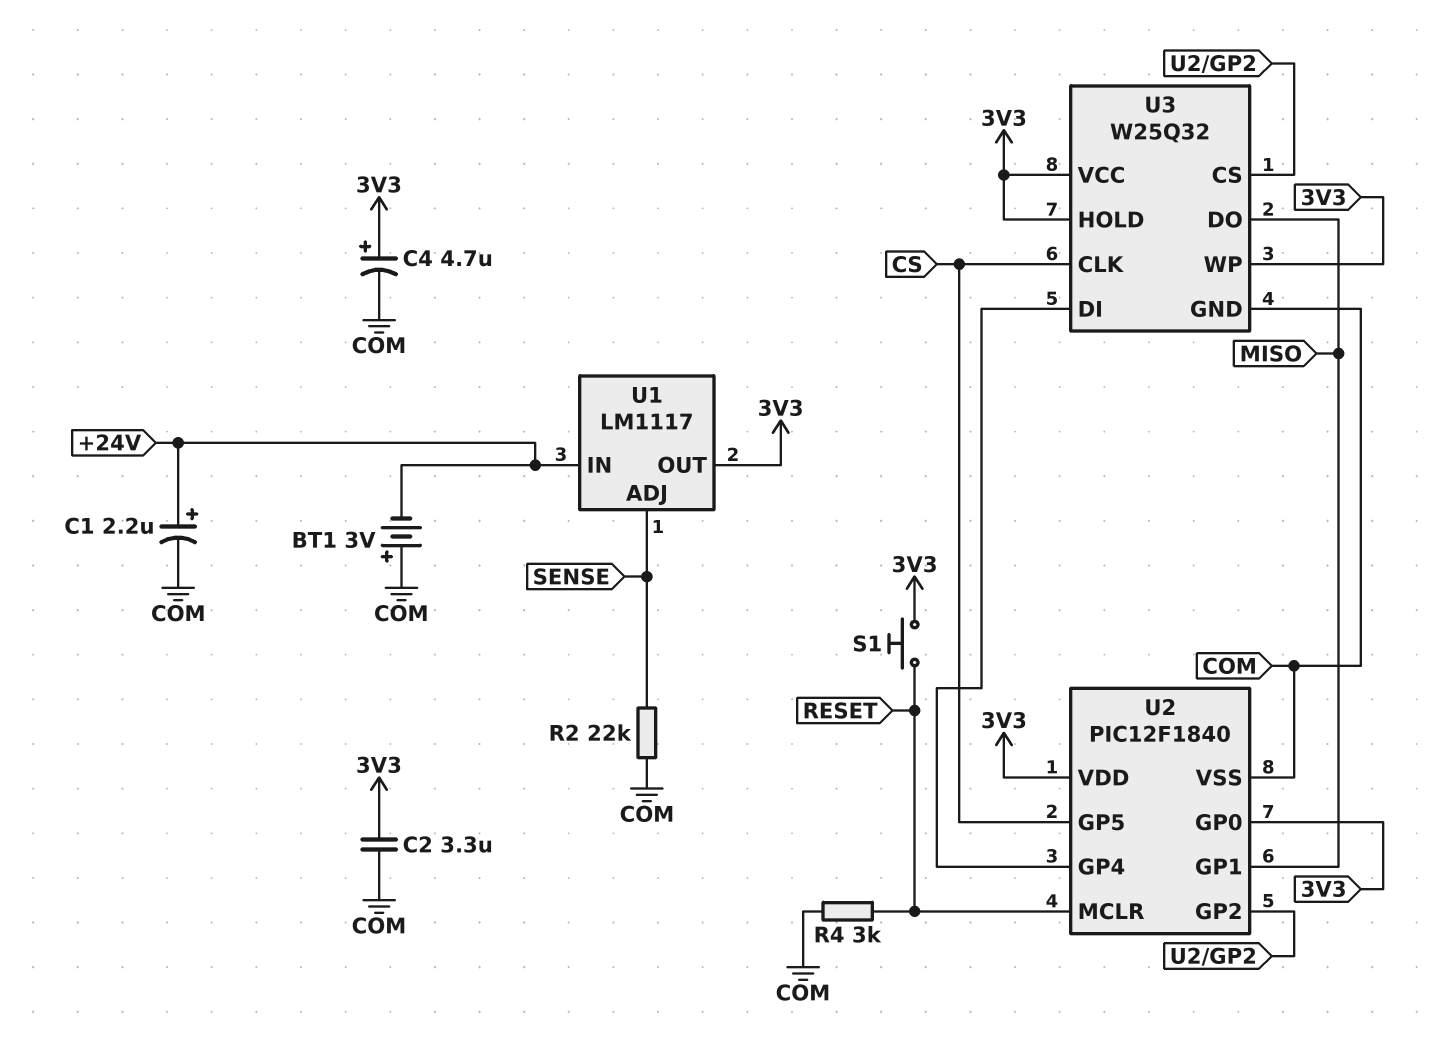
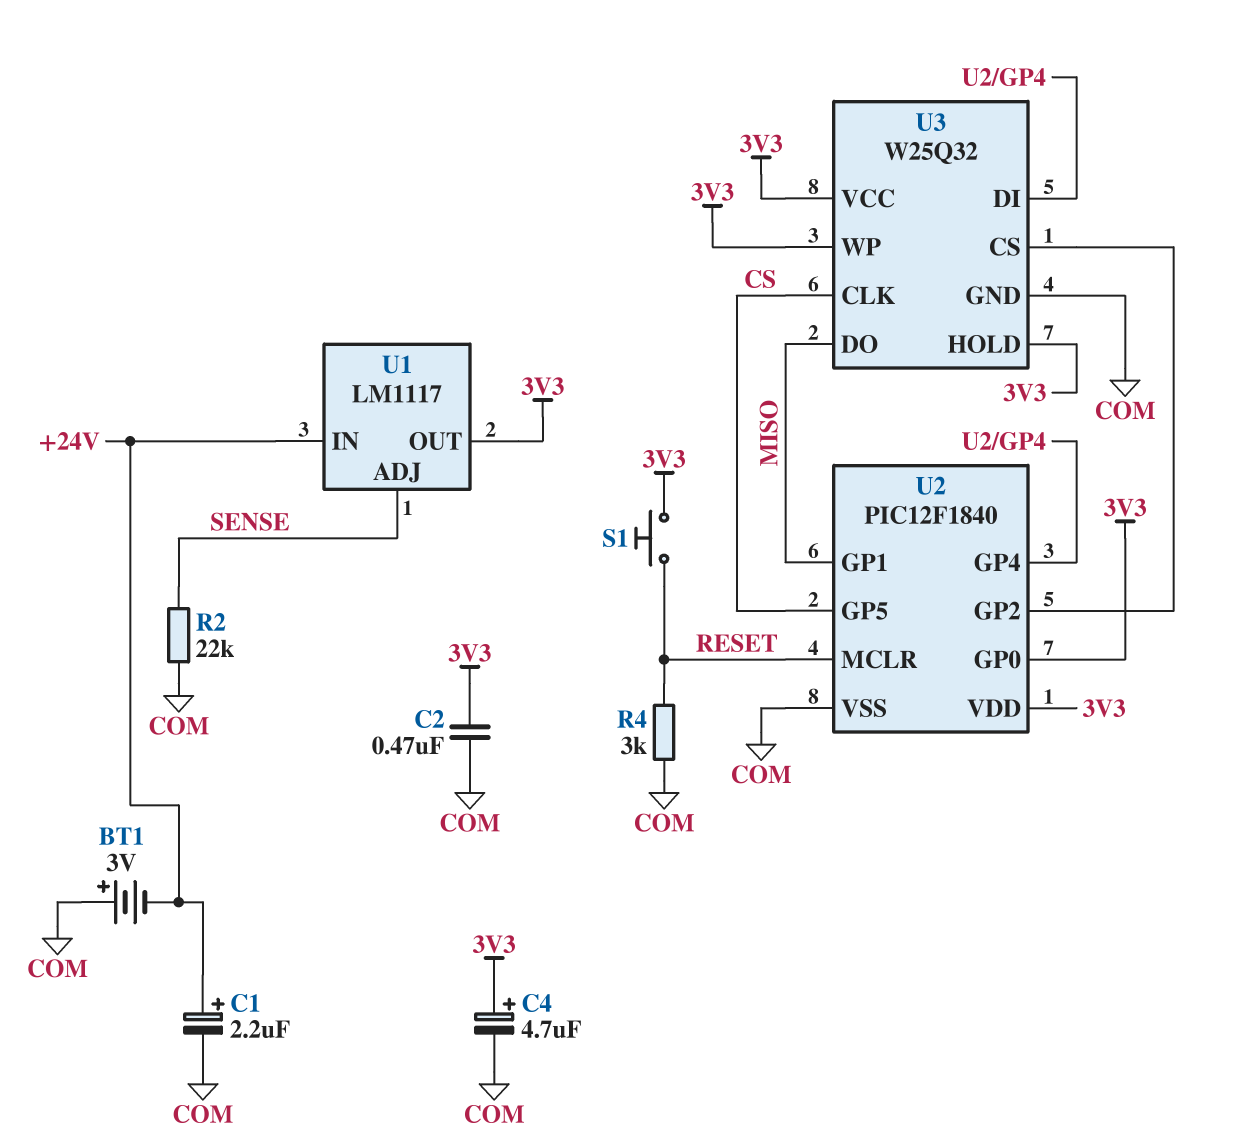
C2: 3.3uF (3V3, COM) -> 470nF (3V3, COM)

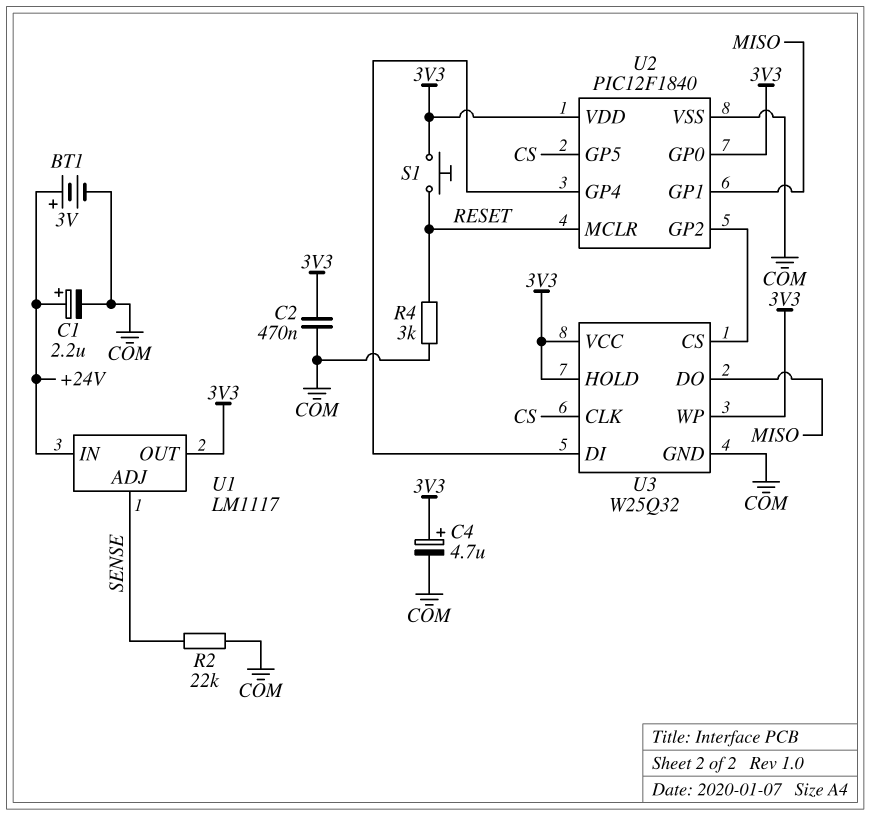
BT1: 3V (plus COM, minus +24V) -> 3V (plus +24V, minus COM)

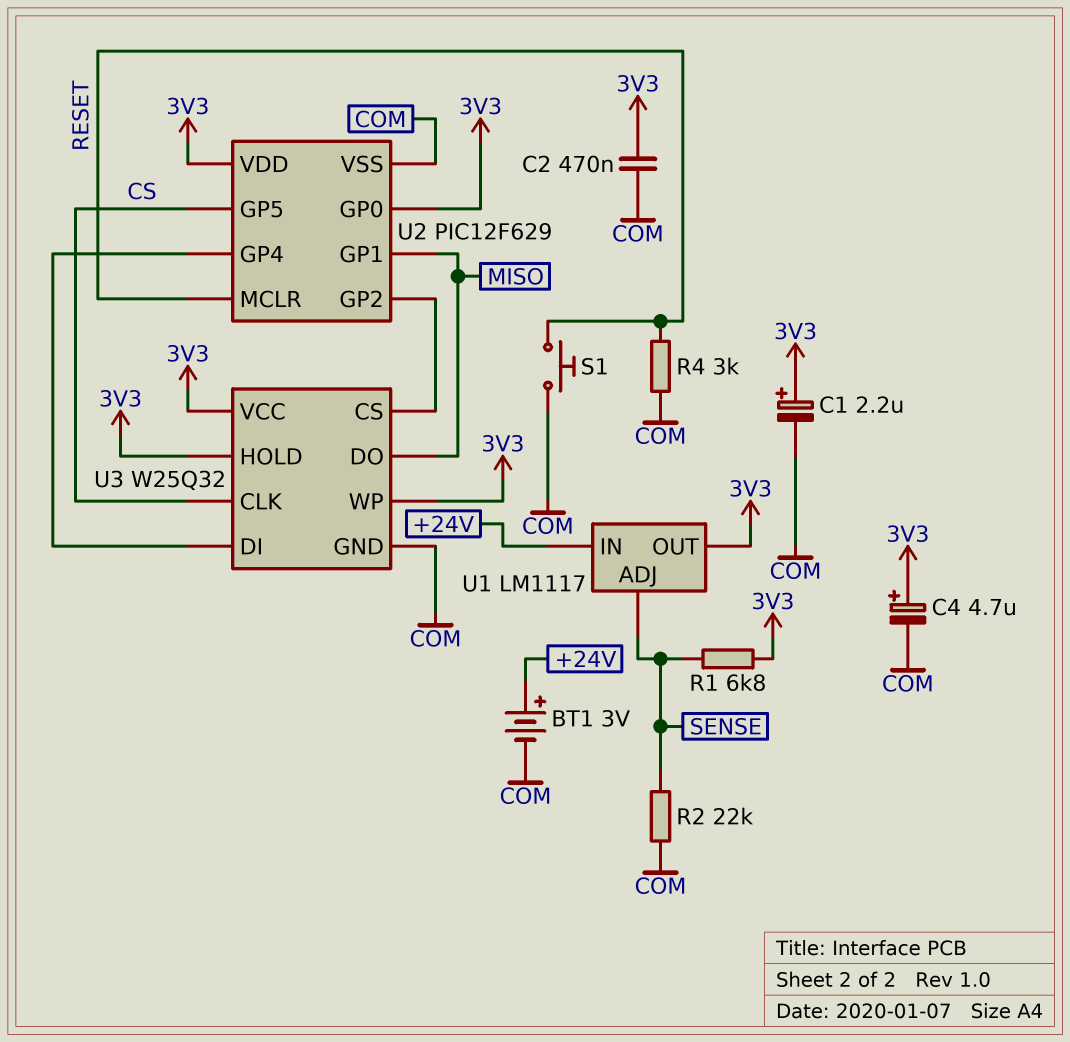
C1: 2.2uF (plus +24V, minus COM) -> 2.2uF (plus 3V3, minus COM)
R1: none -> 6.8k (3V3, SENSE)
S1: button (3V3, RESET) -> button (COM, RESET)
U2: PIC12F1840 -> PIC12F629

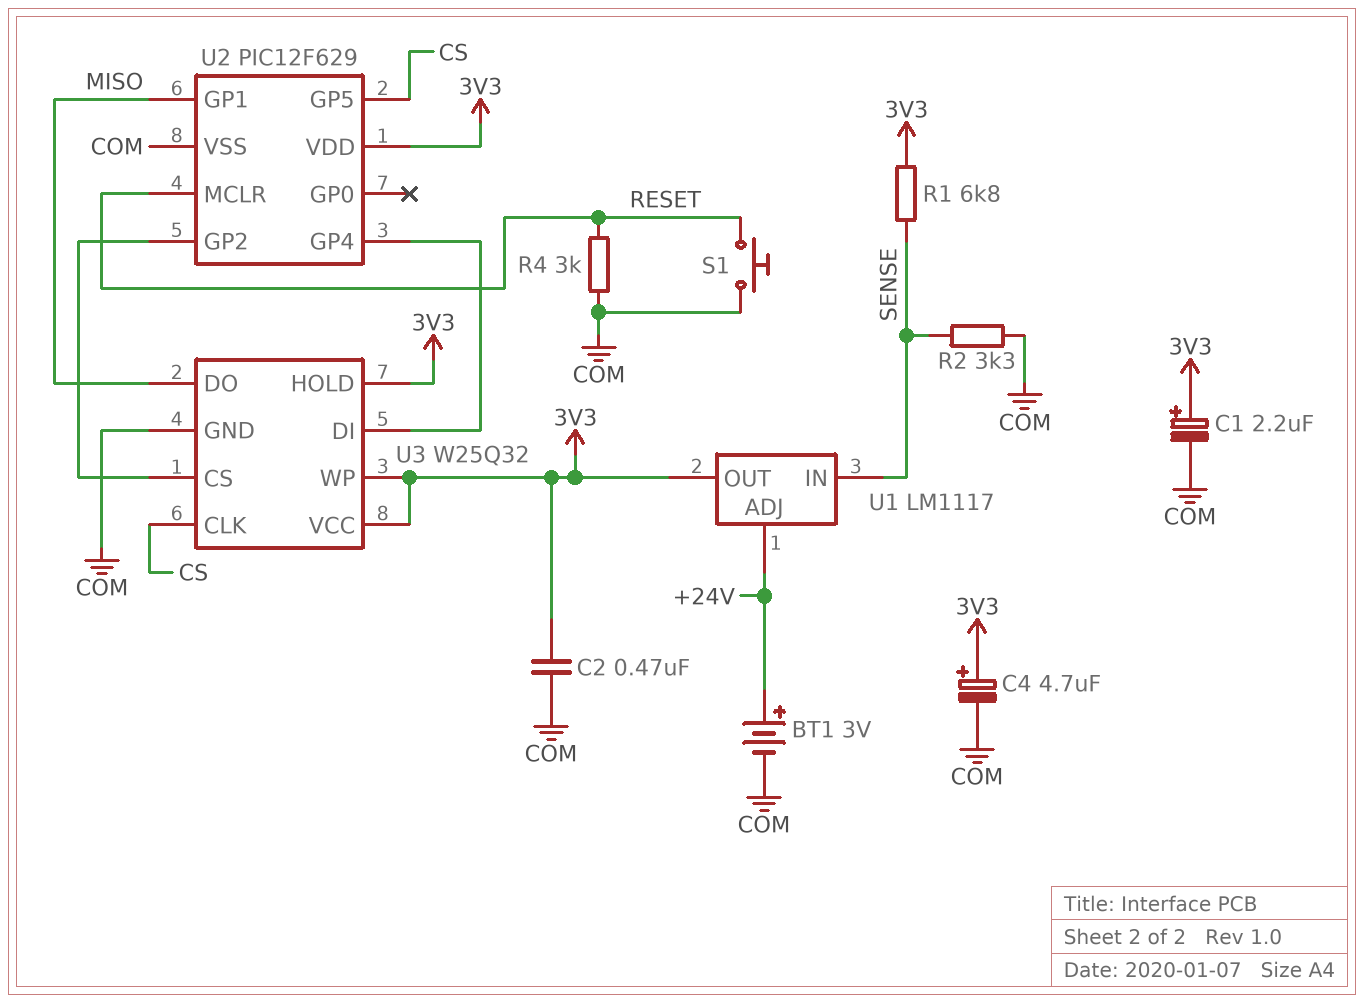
R2: 22k (COM, SENSE) -> 3.3k (COM, SENSE)
U1 pin ADJ: SENSE -> +24V
U1 pin IN: +24V -> SENSE
U2 pin GP0: 3V3 -> none

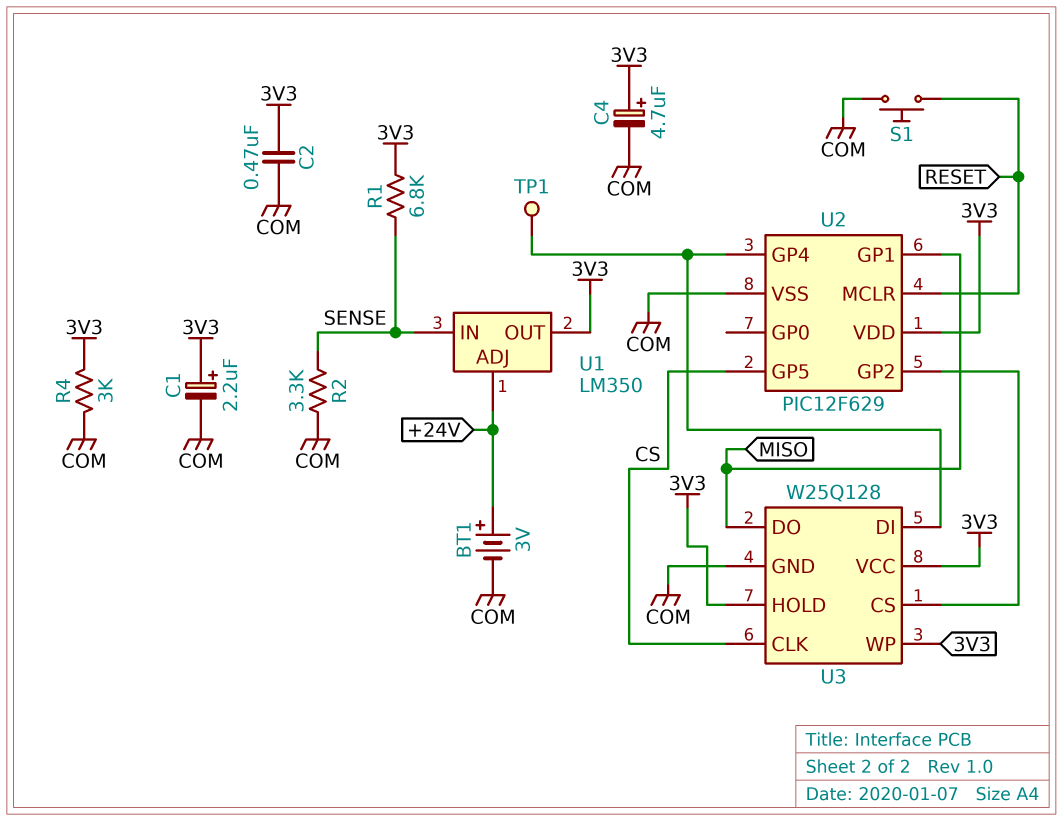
R4: 3k (COM, RESET) -> 3k (3V3, COM)
TP1: none -> test point (U2/GP4)
U1: LM1117 -> LM350
U3: W25Q32 -> W25Q128

